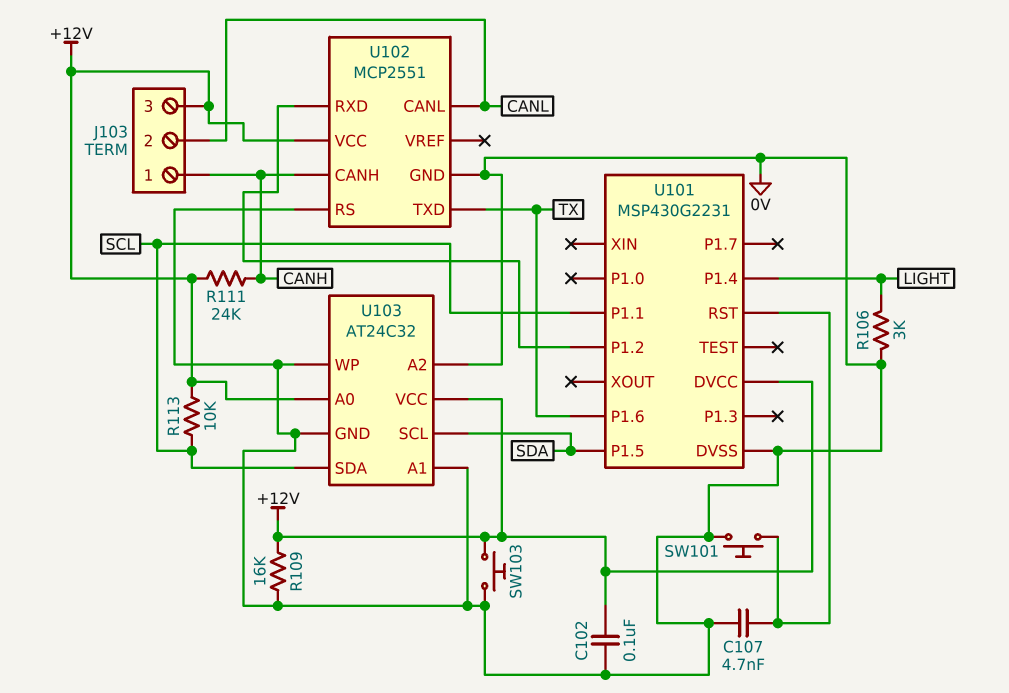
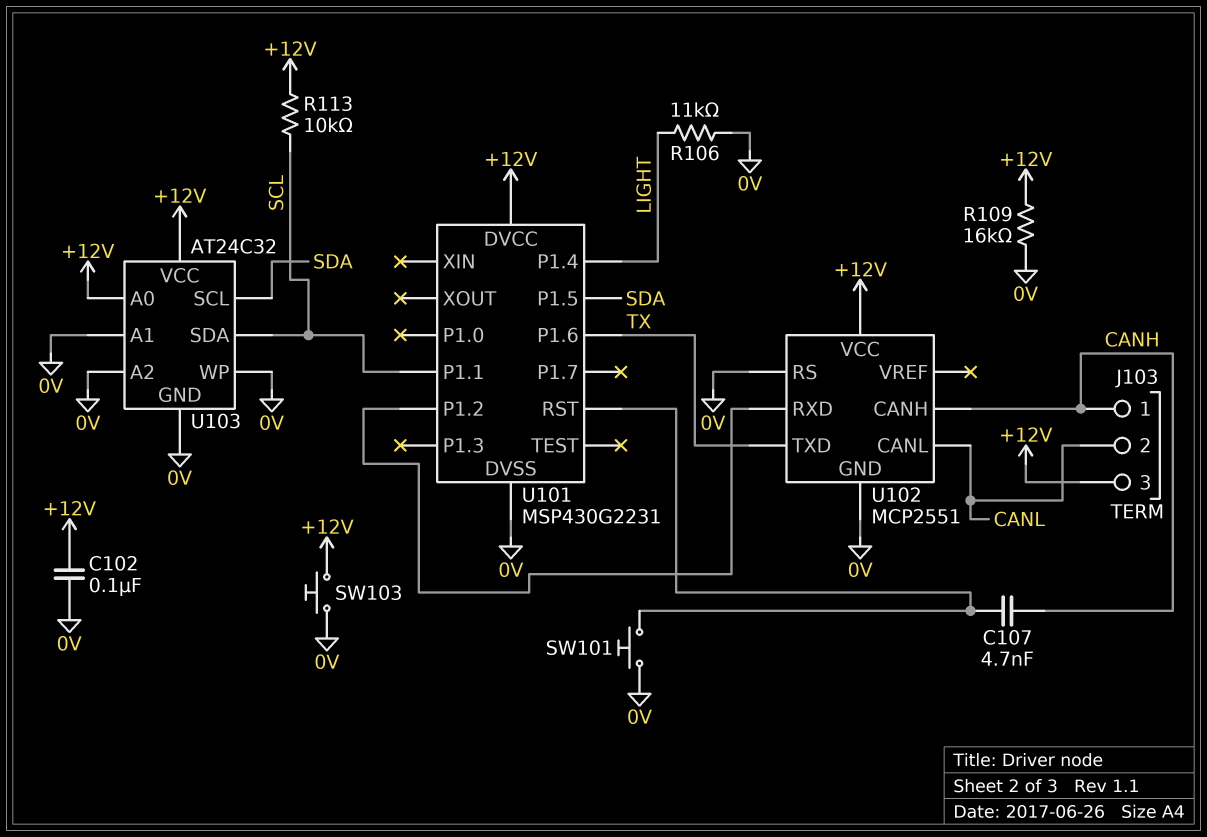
C107: 4.7nF (0V, U101/RST) -> 4.7nF (CANH, U101/RST)
R106: 3k (0V, LIGHT) -> 11k (0V, LIGHT)
R111: 24k (+12V, CANH) -> none

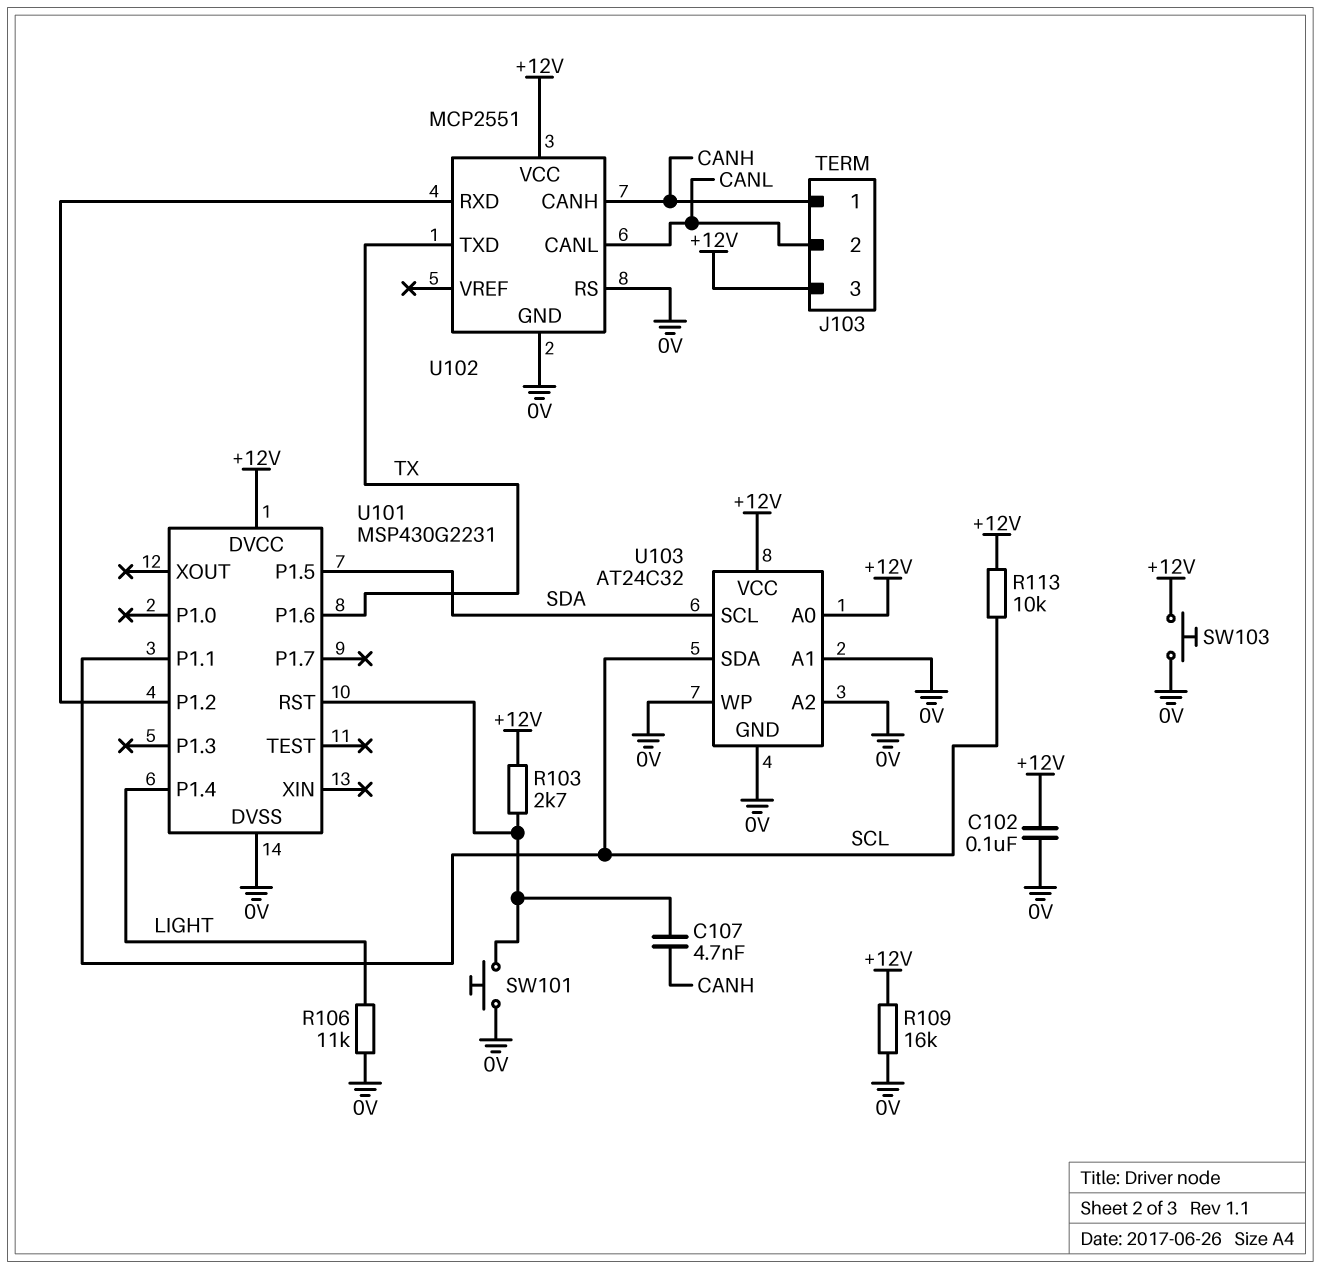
R103: none -> 2.7k (+12V, U101/RST)

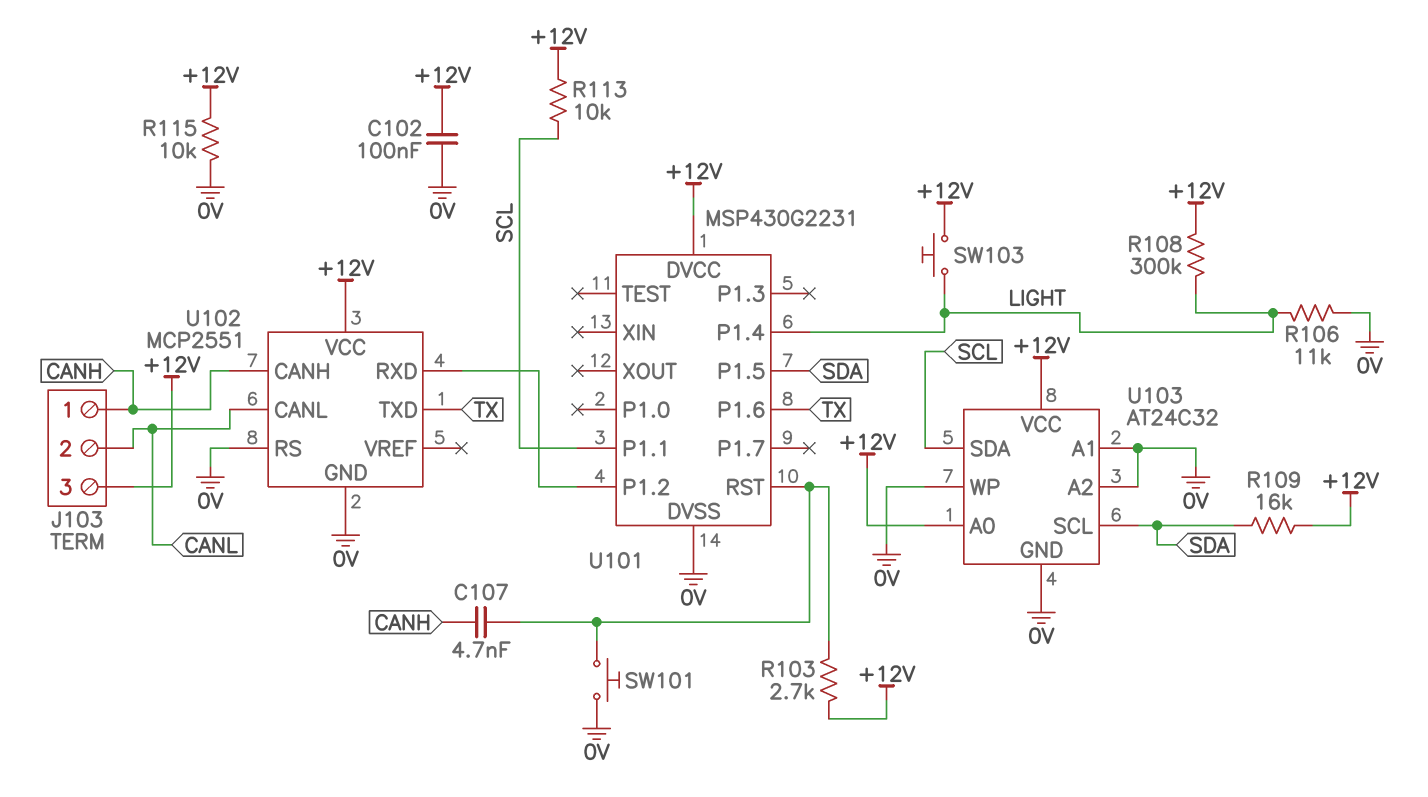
R108: none -> 300k (+12V, LIGHT)
R109: 16k (+12V, 0V) -> 16k (+12V, SDA)
R115: none -> 10k (+12V, 0V)
SW103: button (+12V, 0V) -> button (+12V, LIGHT)

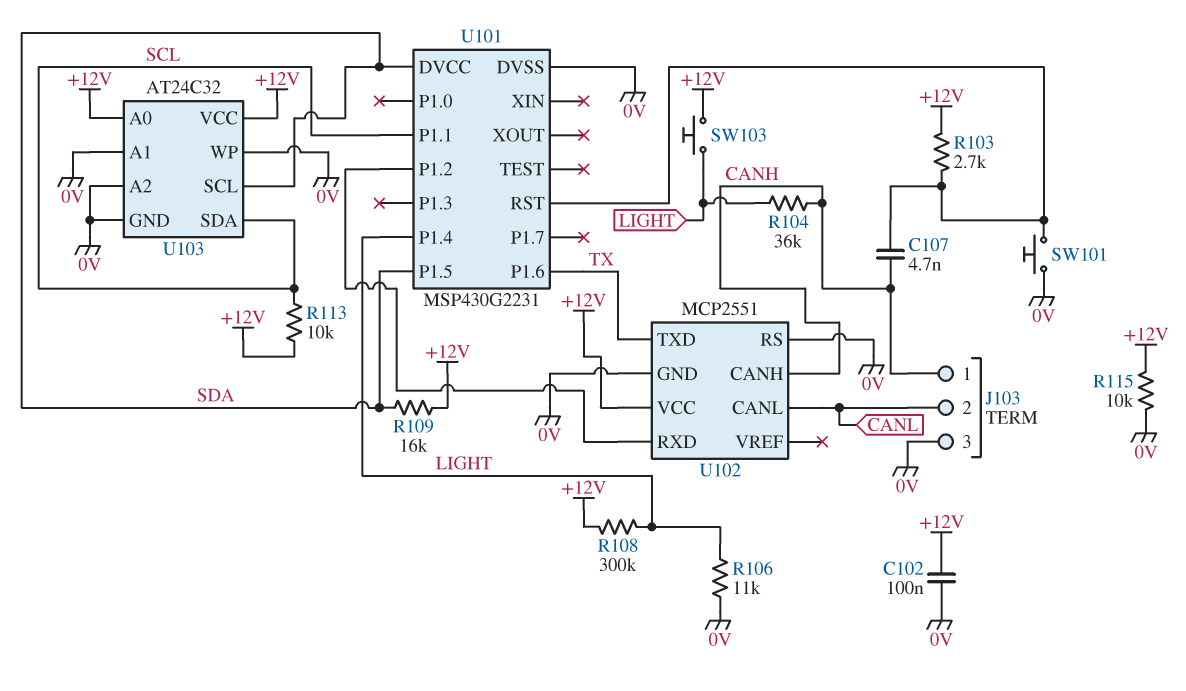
J103 pin 3: +12V -> 0V
R104: none -> 36k (CANH, LIGHT)
U101 pin DVCC: +12V -> SDA

